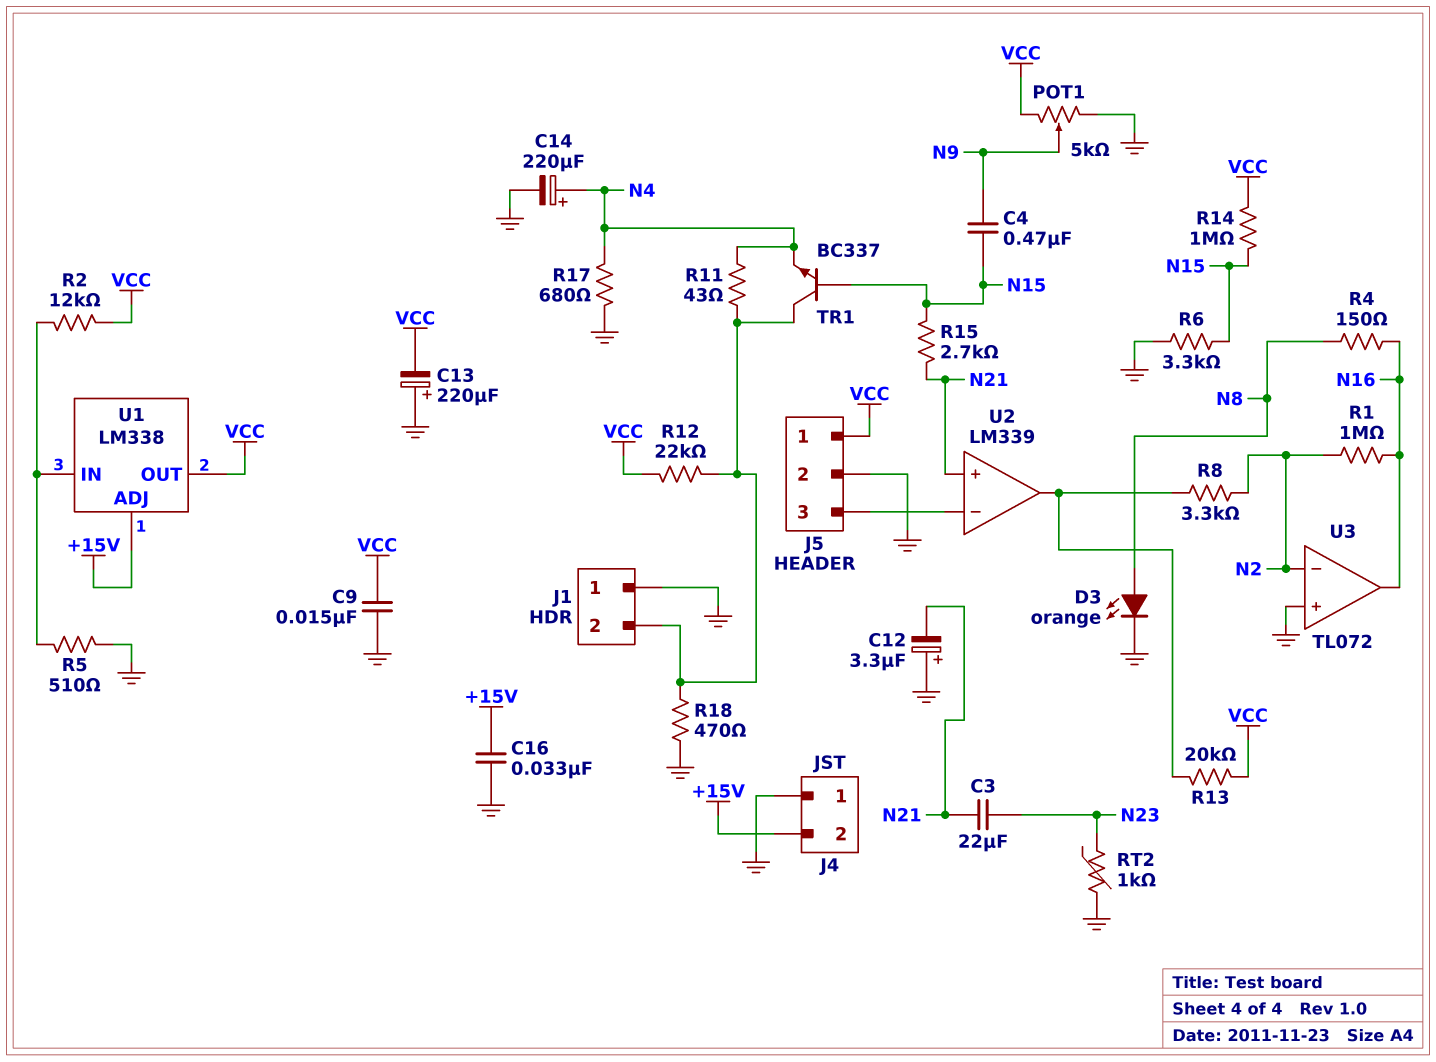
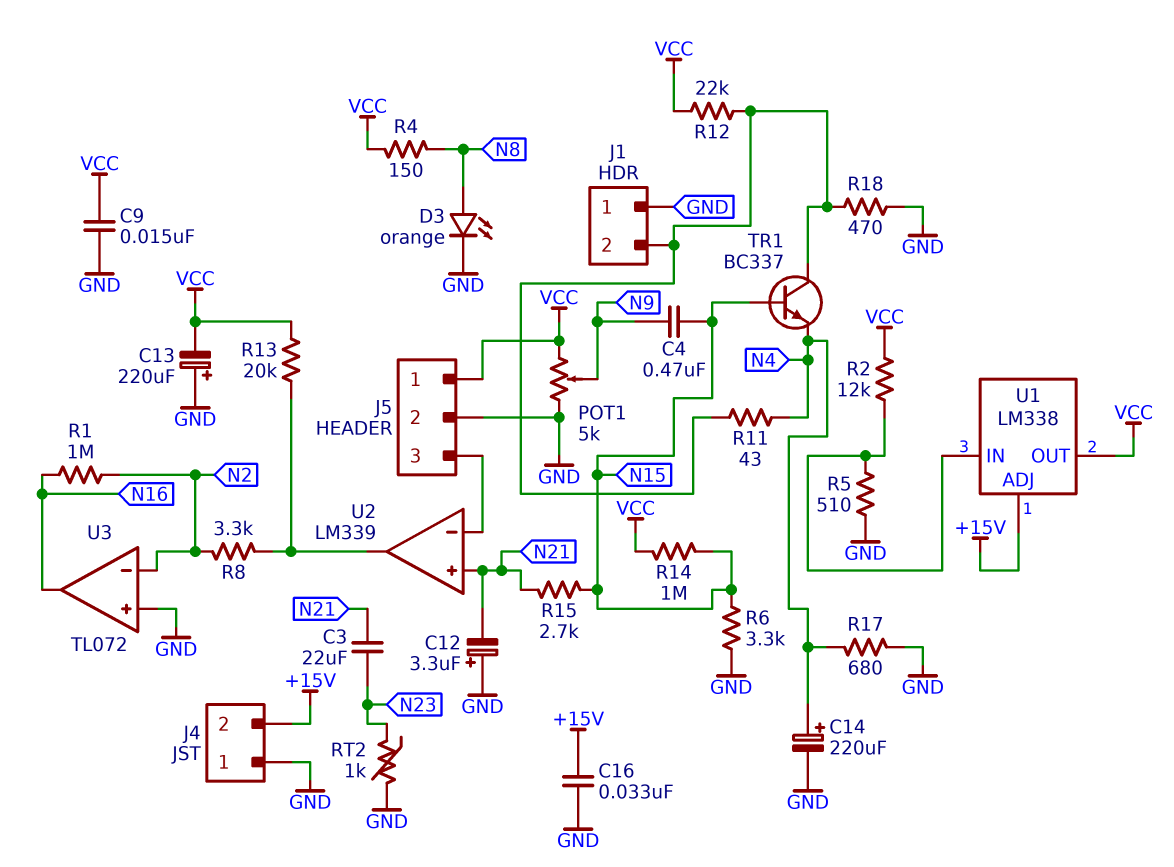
R4: 150 (N8, N16) -> 150 (N8, VCC)

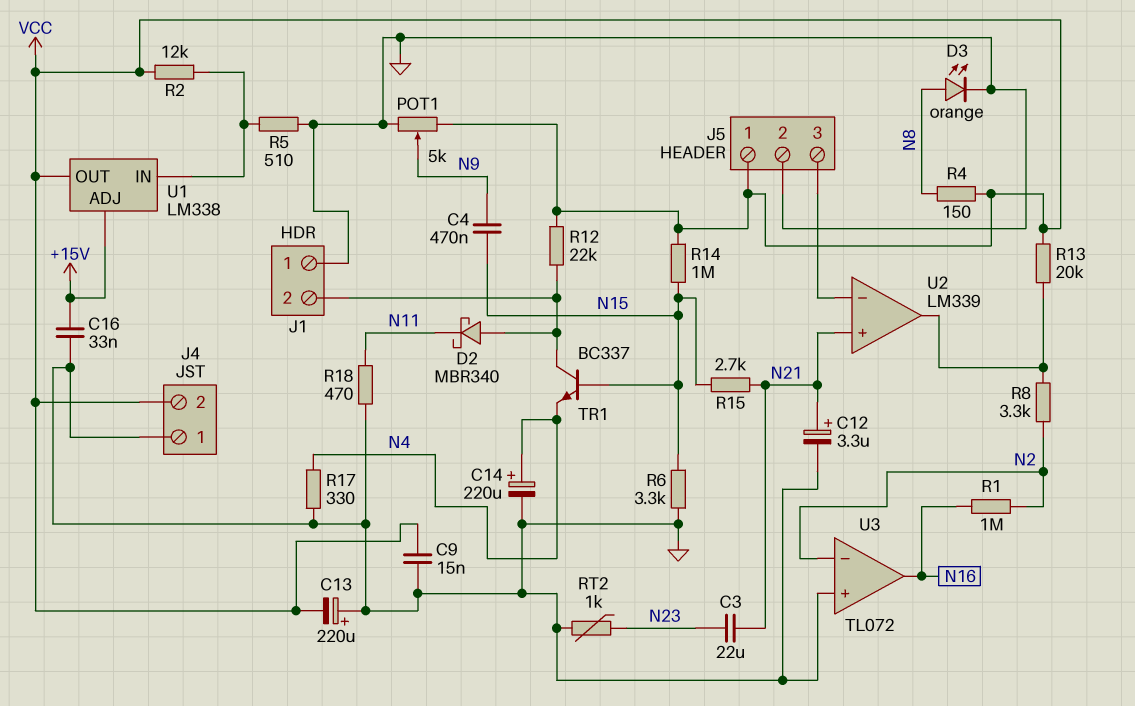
C12: 3.3uF (plus GND, minus N21) -> 3.3uF (plus N21, minus GND)
D2: none -> schottky MBR340 (A J1/2, K N11)
J4 pin 2: +15V -> VCC
R11: 43 (J1/2, N4) -> none
R17: 680 (GND, N4) -> 330 (GND, N4)
R18: 470 (GND, J1/2) -> 470 (GND, N11)

